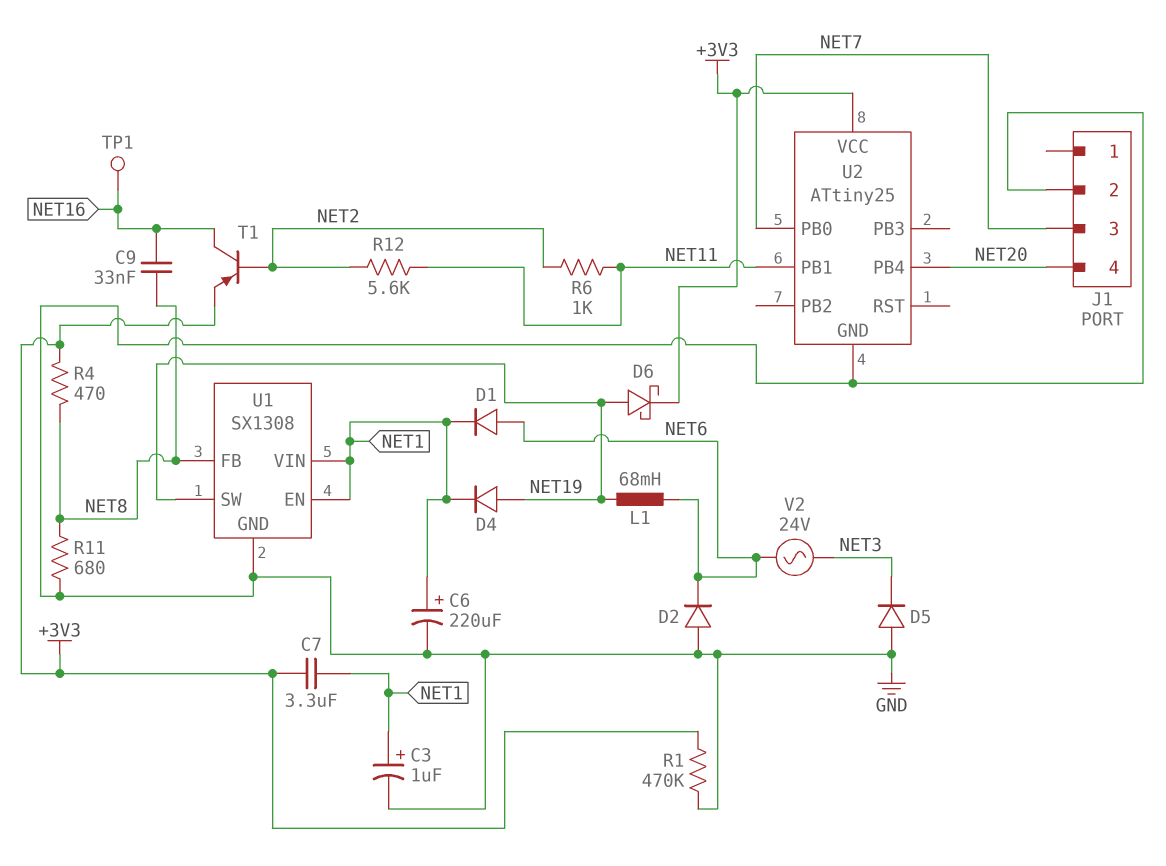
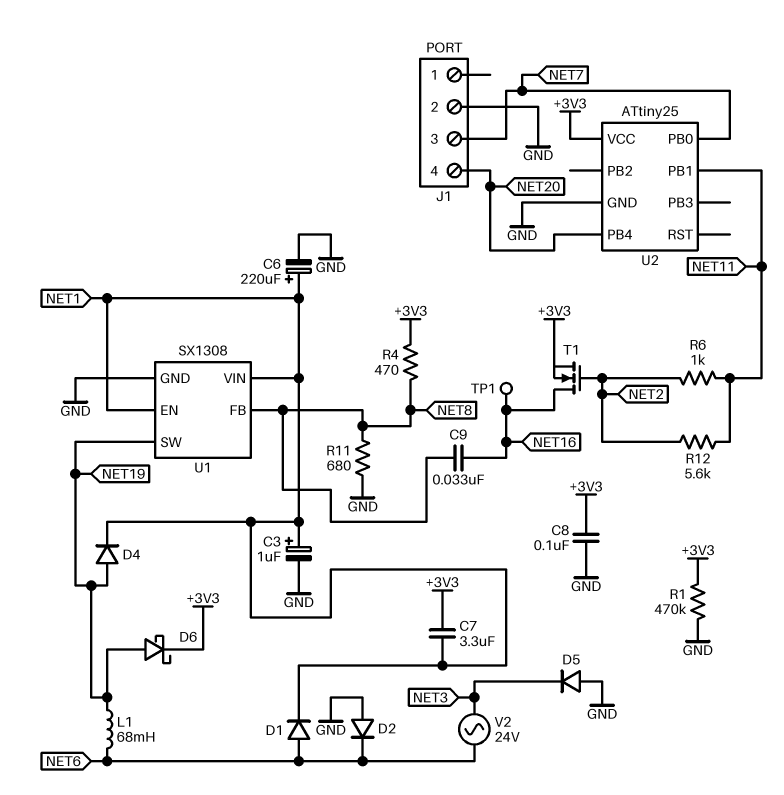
C8: none -> 100nF (+3V3, GND)
T1: PNP (B NET2, C NET16, E +3V3) -> NMOS (G NET2, D NET16, S +3V3)

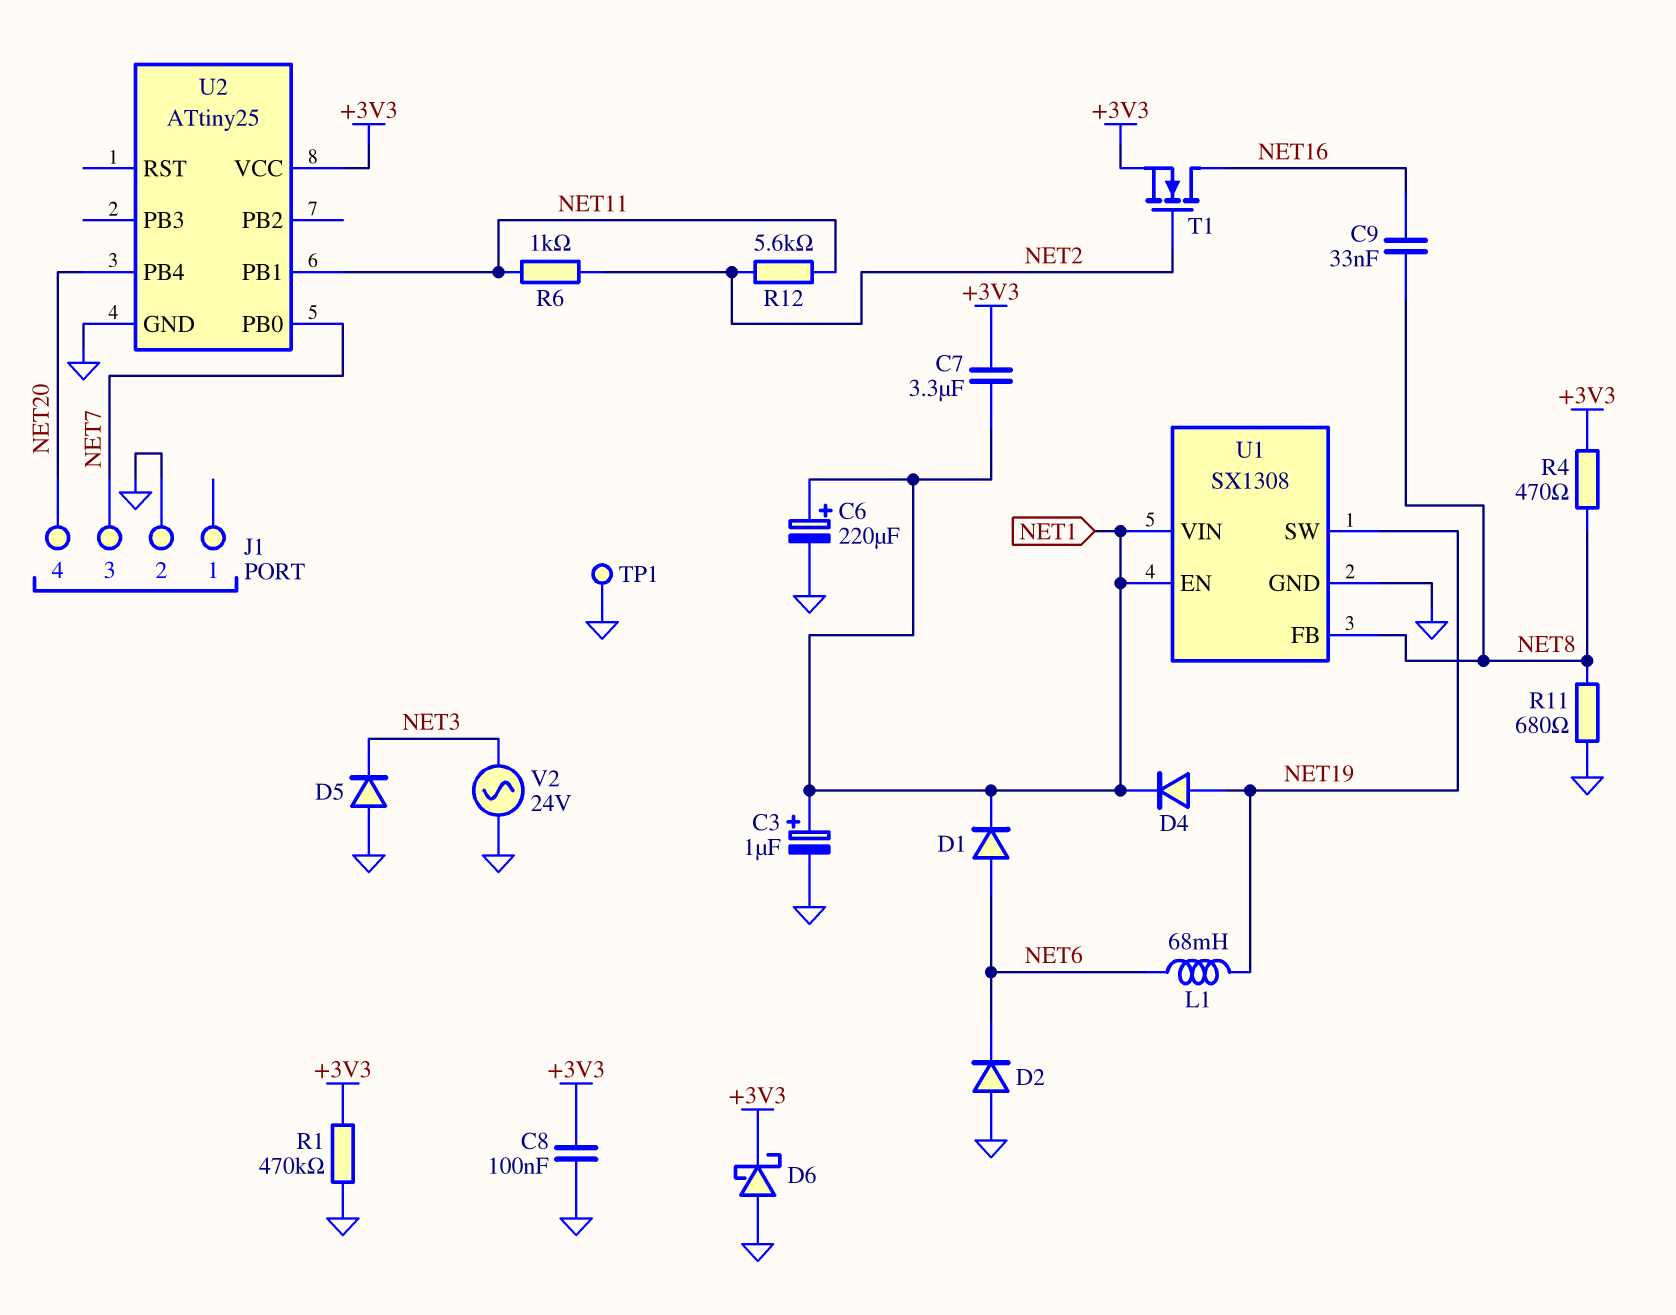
D6: schottky (A NET19, K +3V3) -> schottky (A GND, K +3V3)
TP1: test point (NET16) -> test point (GND)
V2: AC 24V (NET3, NET6) -> AC 24V (GND, NET3)

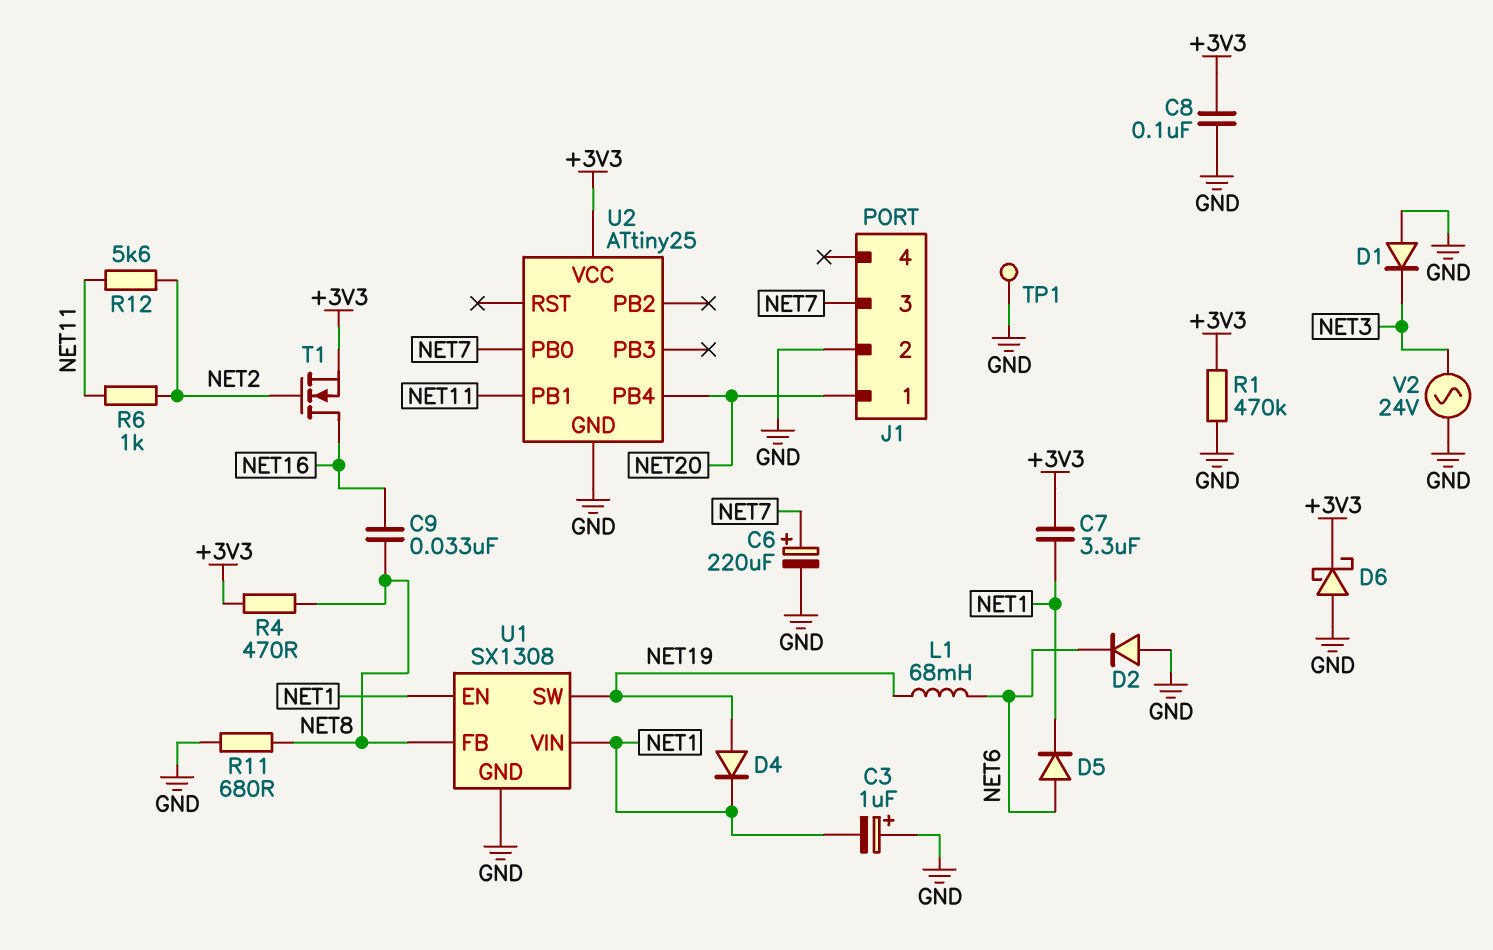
C3: 1uF (plus NET1, minus GND) -> 1uF (plus GND, minus NET1)
C6: 220uF (plus NET1, minus GND) -> 220uF (plus NET7, minus GND)
D1: diode (A NET6, K NET1) -> diode (A GND, K NET3)
D5: diode (A GND, K NET3) -> diode (A NET6, K NET1)
J1 pin 1: none -> NET20
J1 pin 4: NET20 -> none

